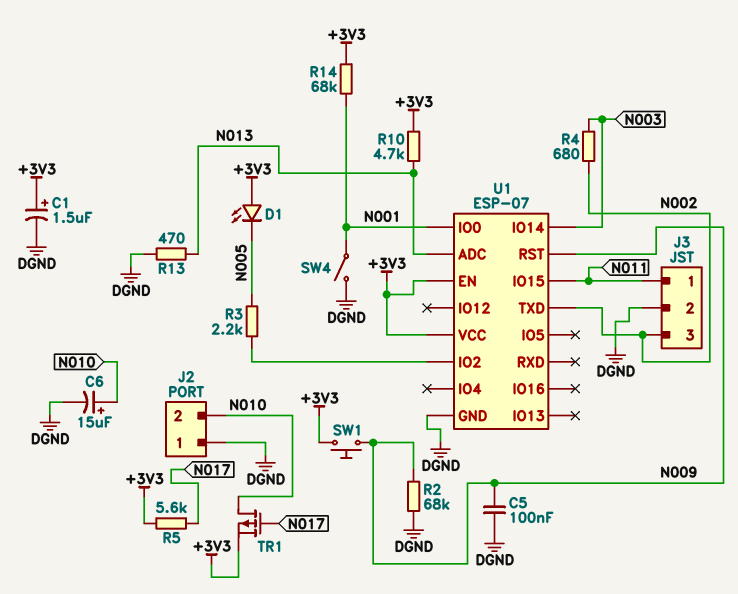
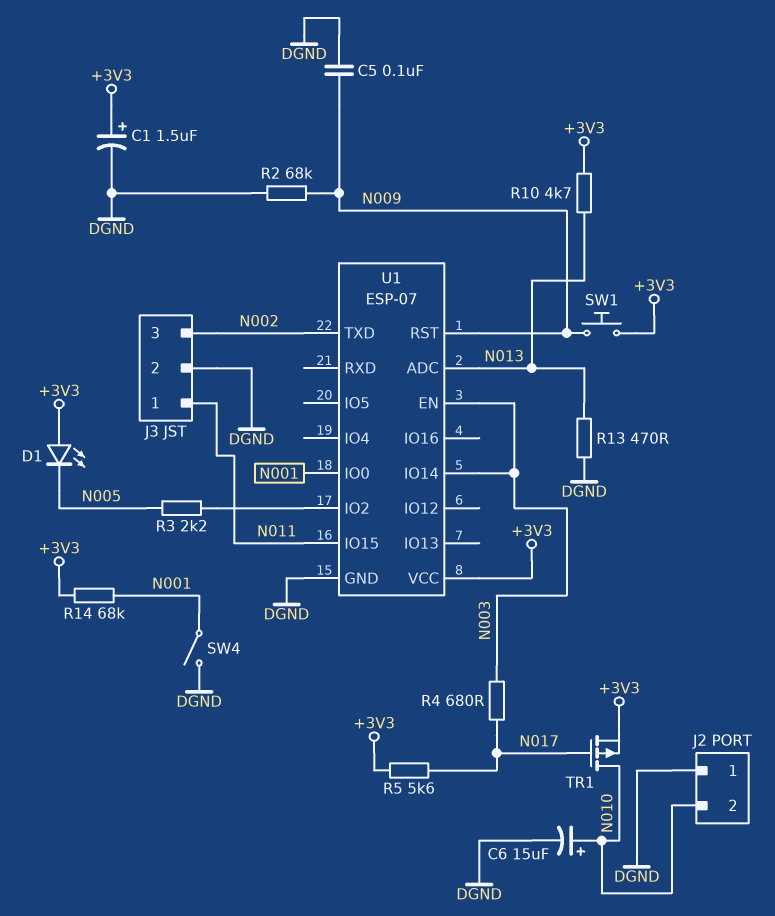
R4: 680 (N002, N003) -> 680 (N003, N017)
U1 pin EN: +3V3 -> N003

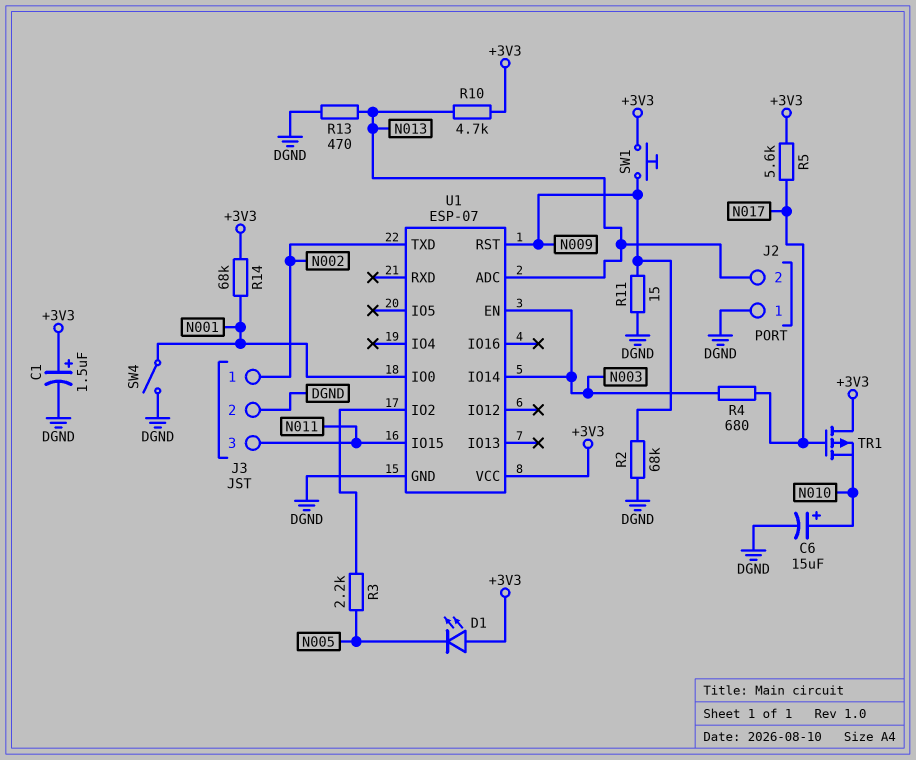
C5: 100nF (DGND, N009) -> none
J2 pin 2: N010 -> N013
J3 pin 1: N011 -> N002
J3 pin 3: N002 -> N011
R11: none -> 15 (DGND, N009)
TR1: PMOS (G N017, D N010, S +3V3) -> PMOS (G N017, D +3V3, S N010)

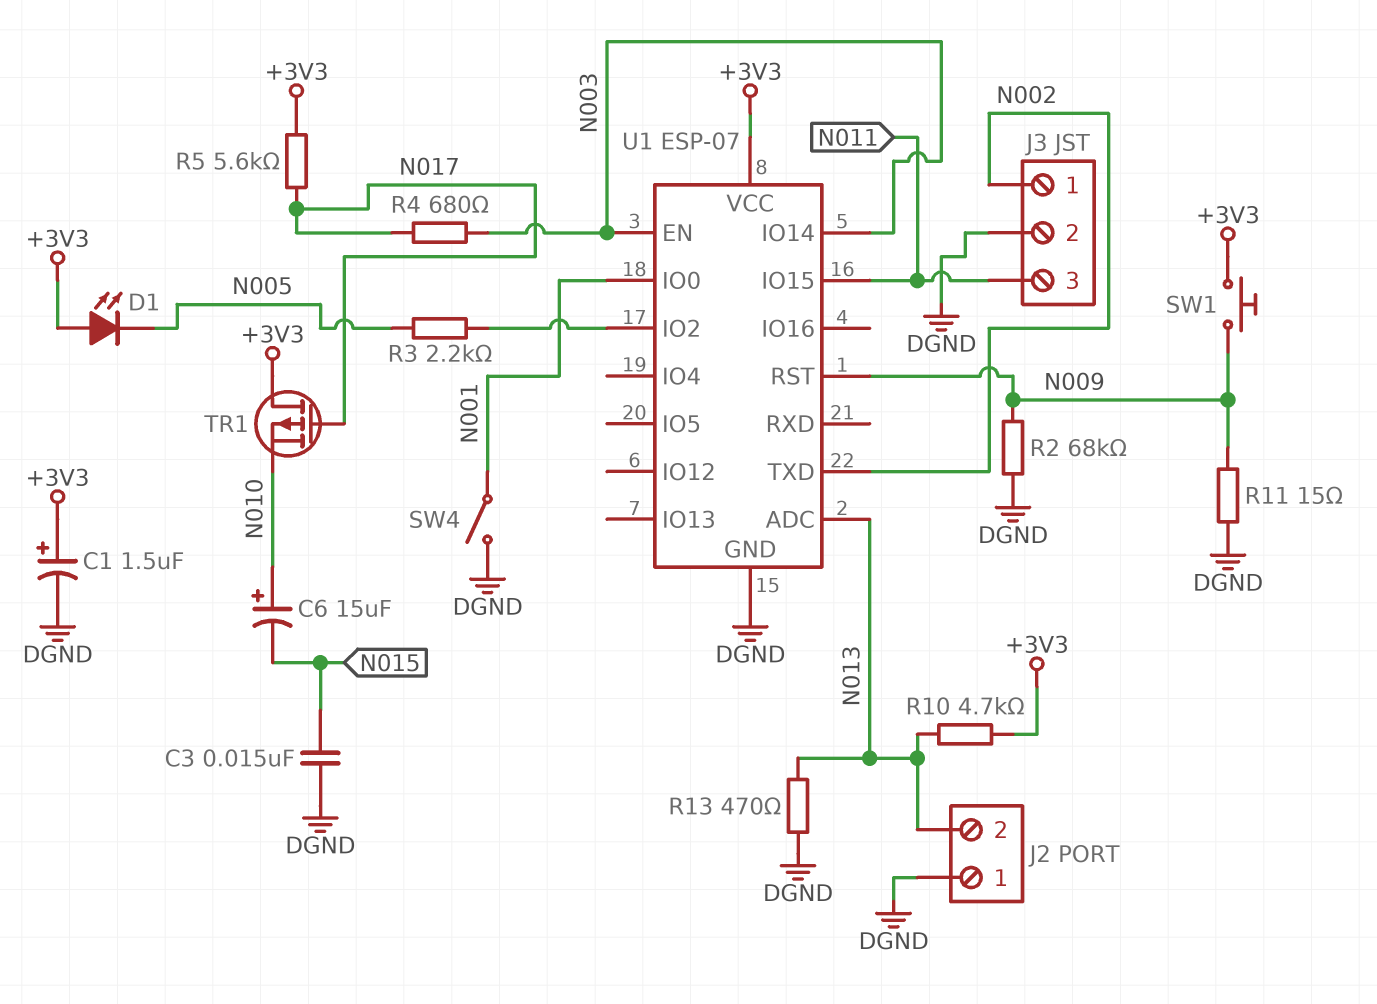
C3: none -> 15nF (DGND, N015)
C6: 15uF (plus N010, minus DGND) -> 15uF (plus N010, minus N015)
R14: 68k (+3V3, N001) -> none

